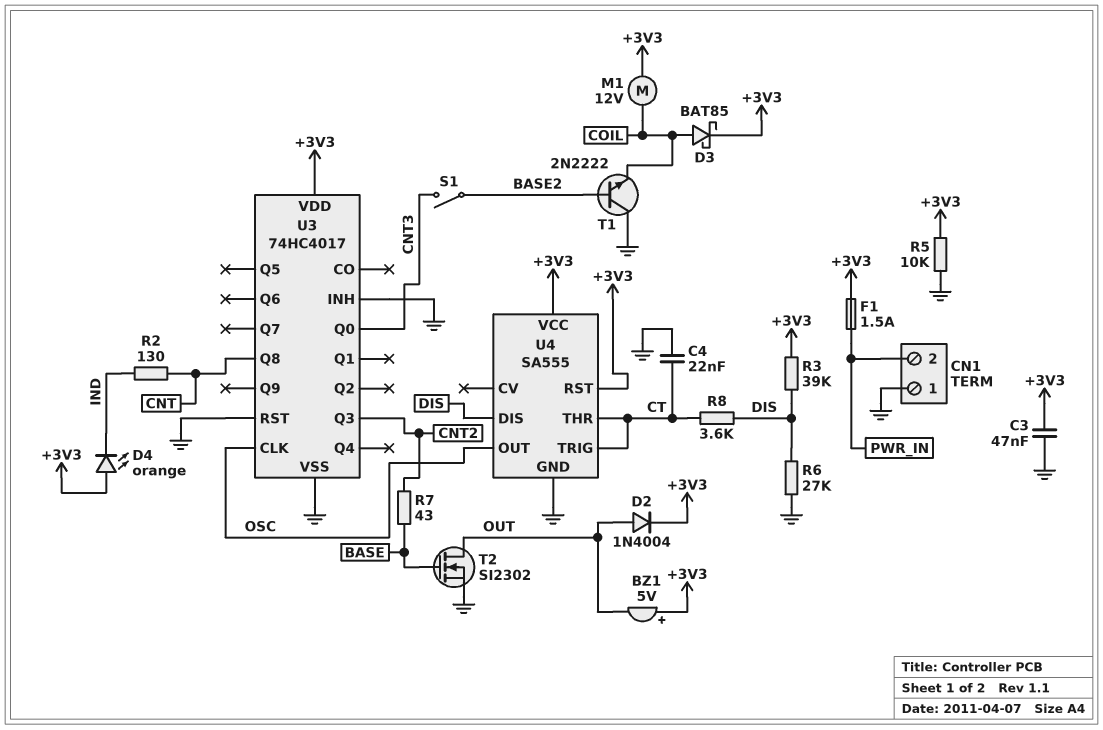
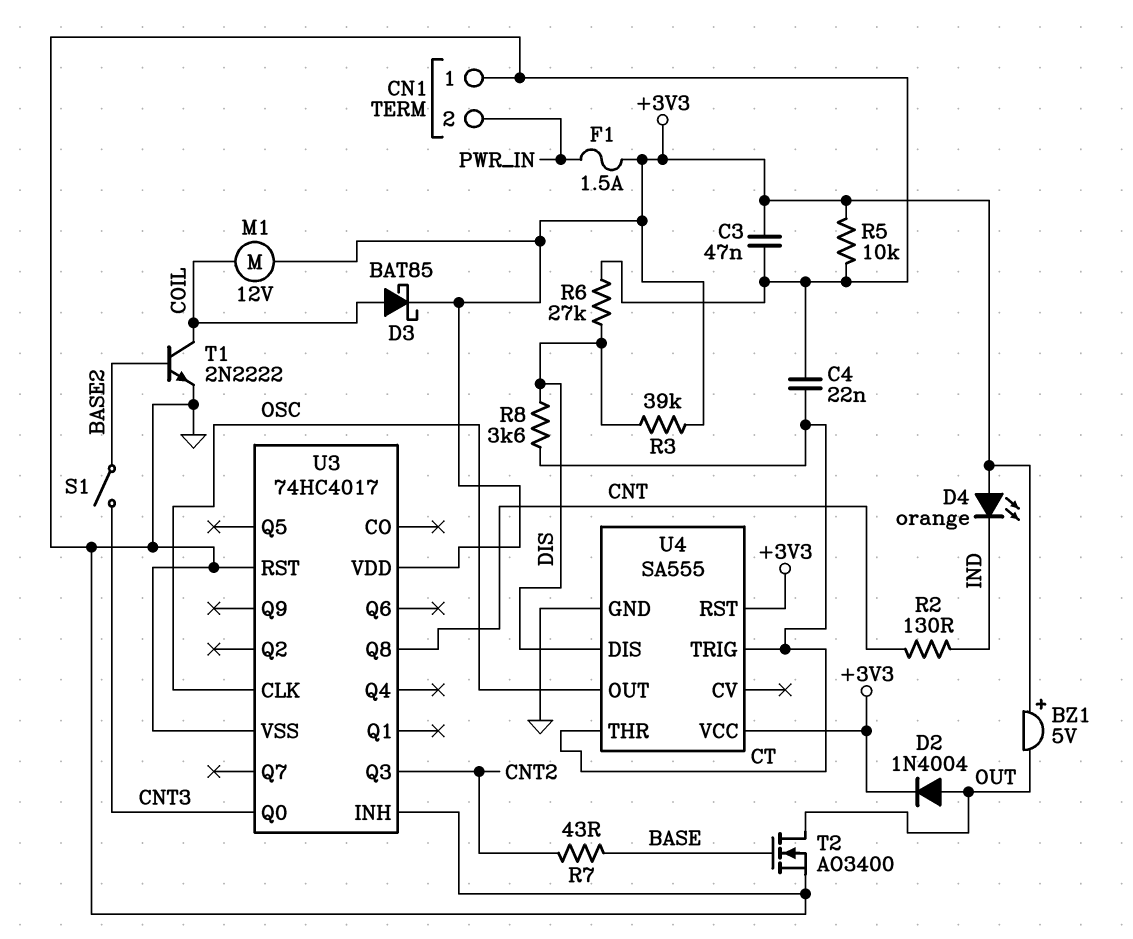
T1: NPN 2N2222 (B BASE2, C GND, E COIL) -> NPN 2N2222 (B BASE2, C COIL, E GND)
T2: NMOS SI2302 (G BASE, D OUT, S GND) -> NMOS AO3400 (G BASE, D OUT, S GND)

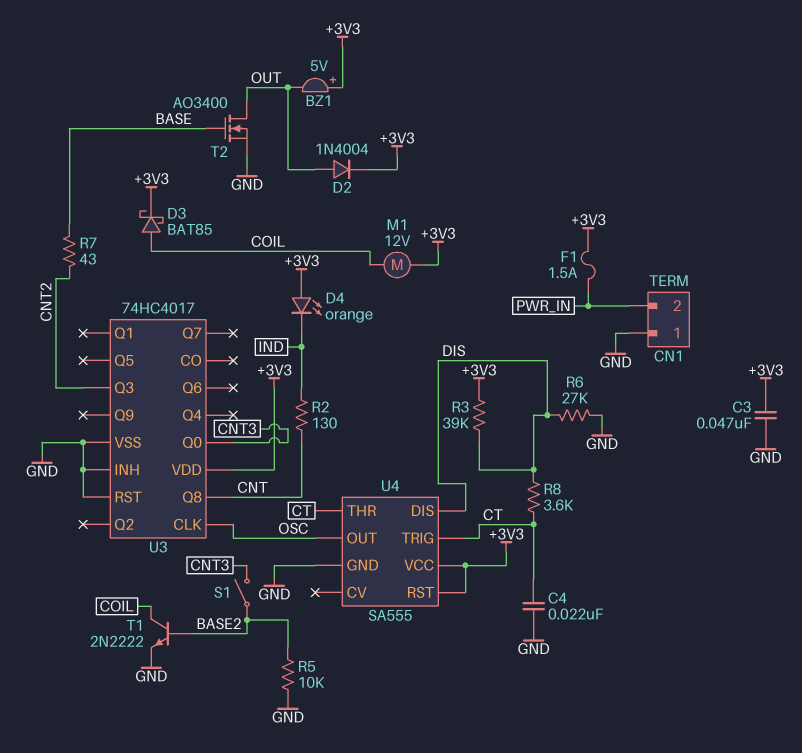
R5: 10k (+3V3, GND) -> 10k (BASE2, GND)

